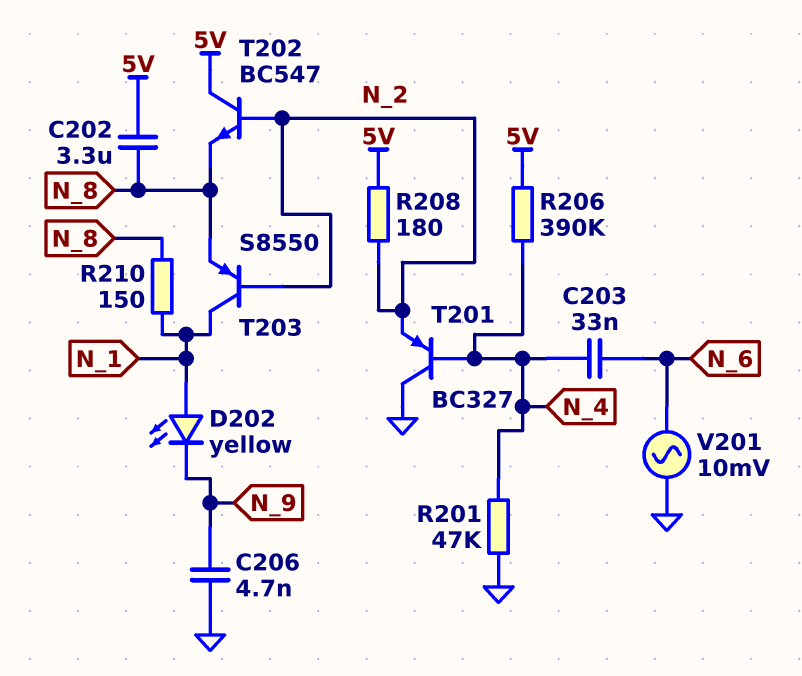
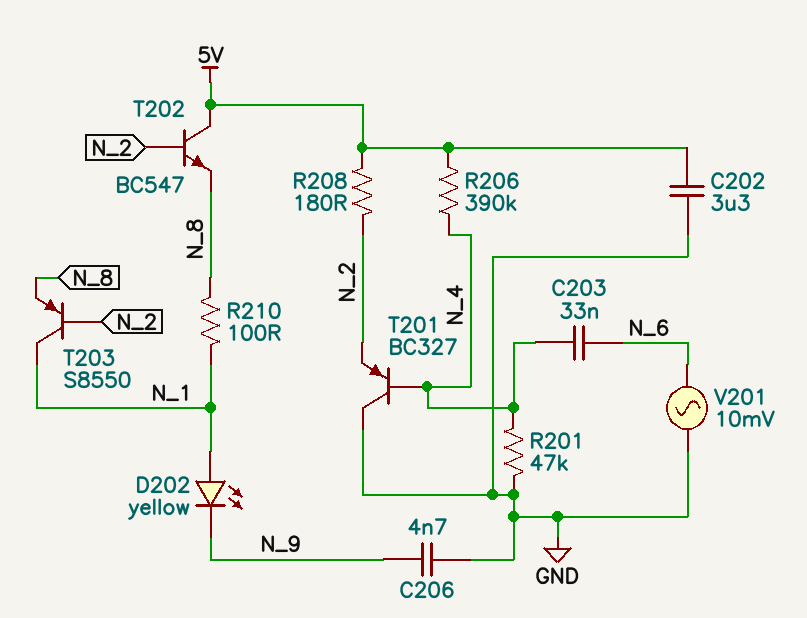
C202: 3.3uF (5V, N_8) -> 3.3uF (5V, GND)
R210: 150 (N_1, N_8) -> 100 (N_1, N_8)

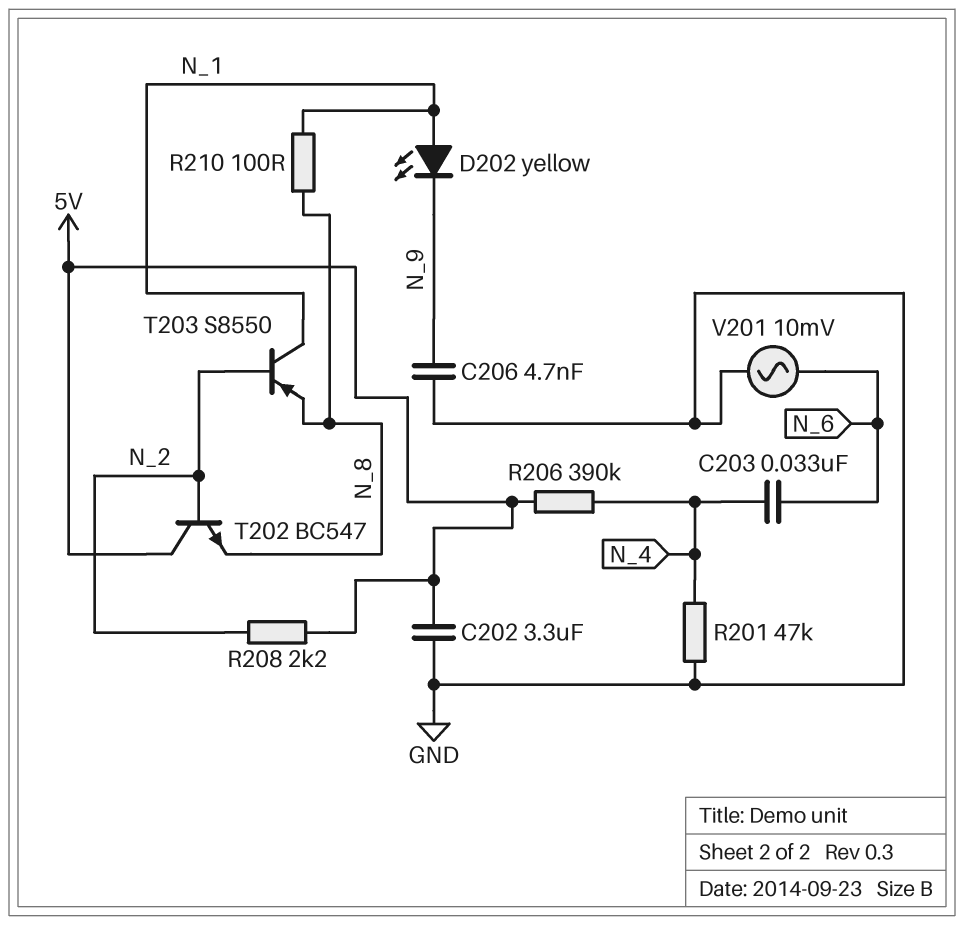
R208: 180 (5V, N_2) -> 2.2k (5V, N_2)
T201: PNP BC327 (B N_4, C GND, E N_2) -> none

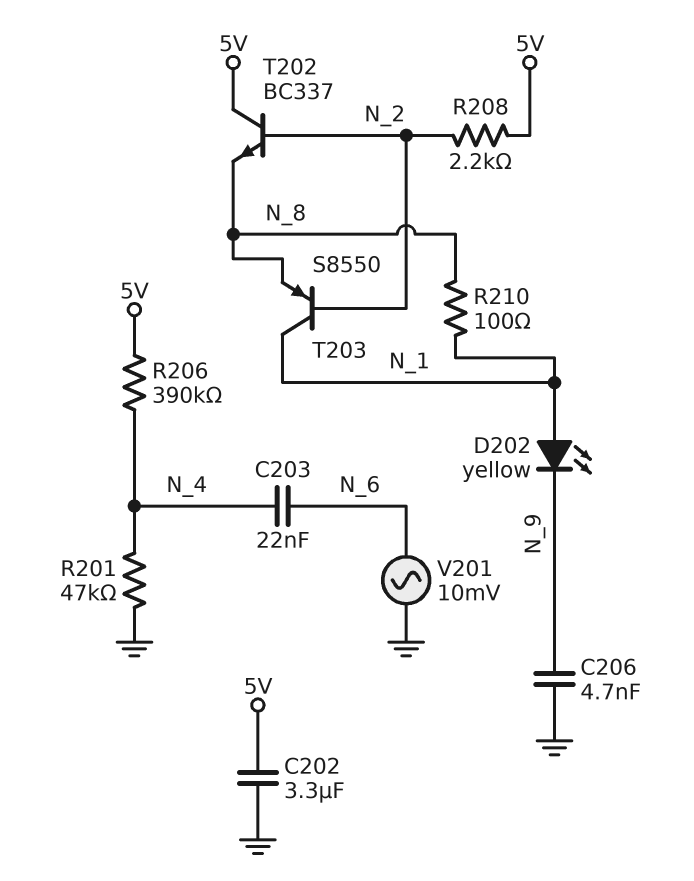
C203: 33nF (N_4, N_6) -> 22nF (N_4, N_6)
T202: NPN BC547 (B N_2, C 5V, E N_8) -> NPN BC337 (B N_2, C 5V, E N_8)

